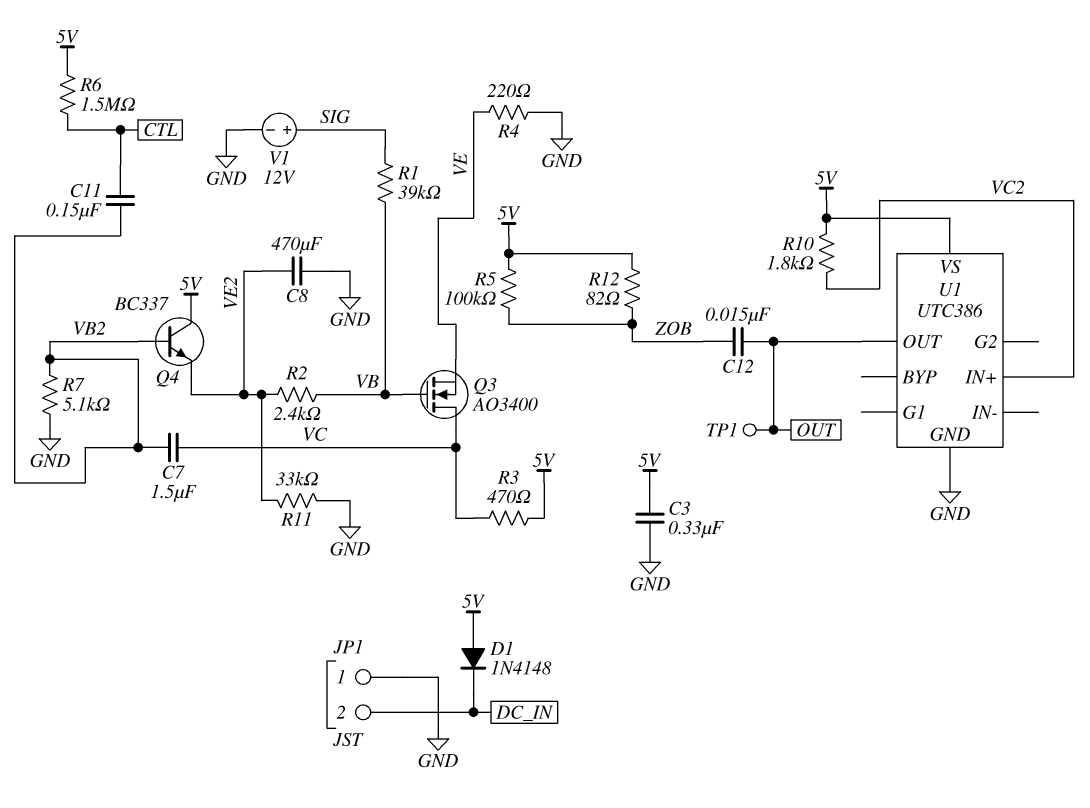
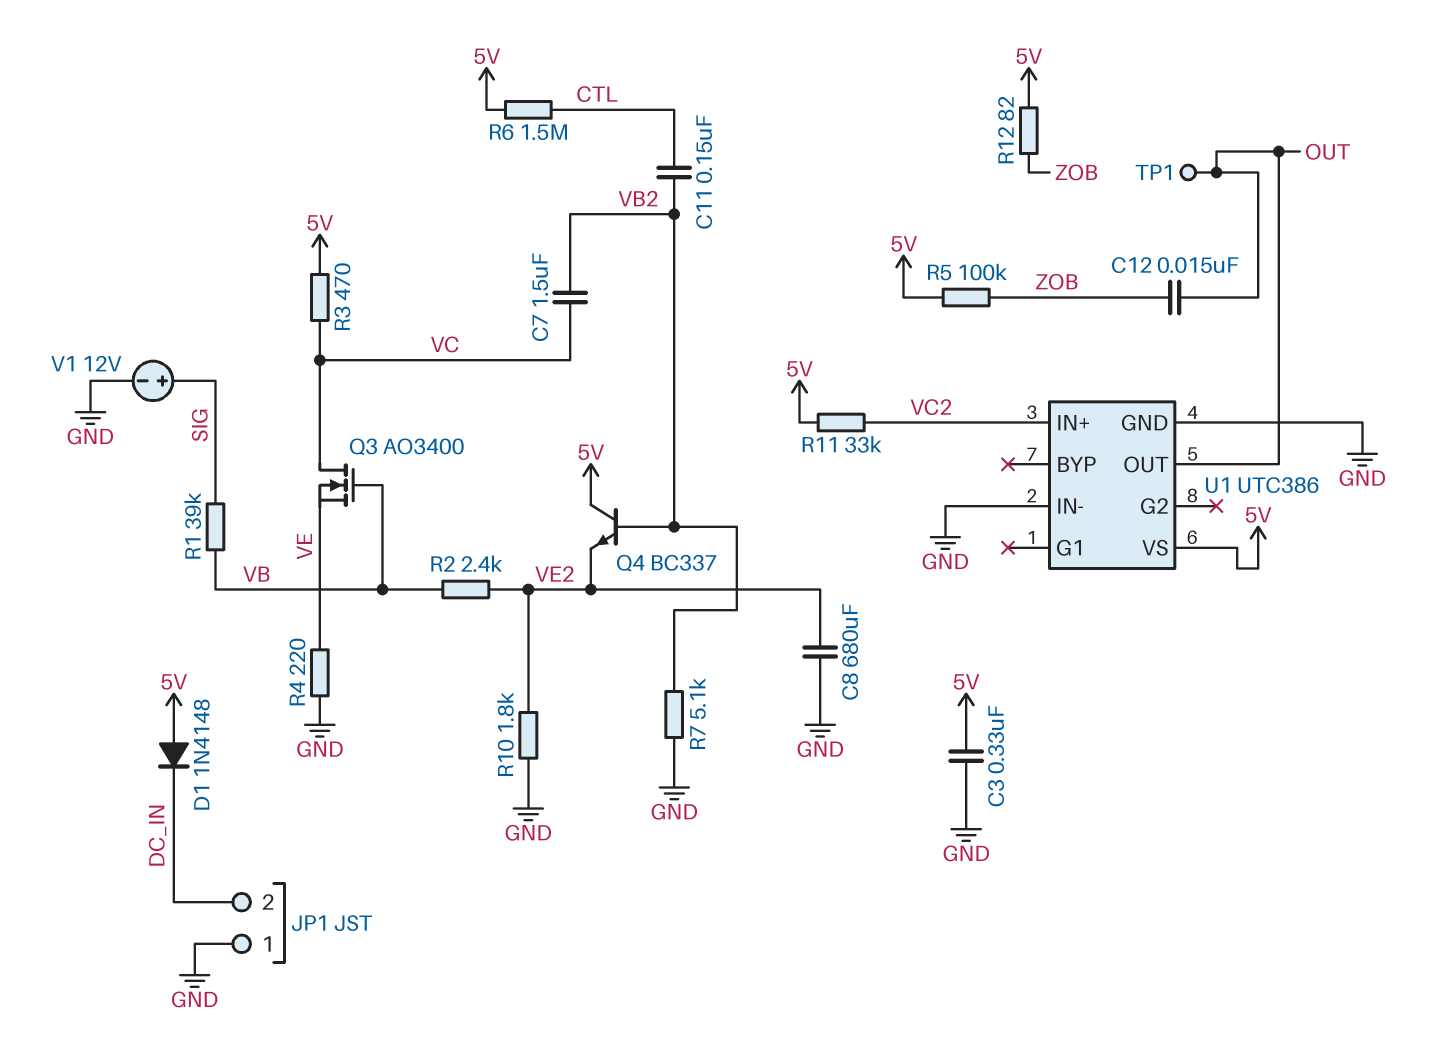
C8: 470uF (GND, VE2) -> 680uF (GND, VE2)
R10: 1.8k (5V, VC2) -> 1.8k (GND, VE2)
R11: 33k (GND, VE2) -> 33k (5V, VC2)
U1 pin IN-: none -> GND

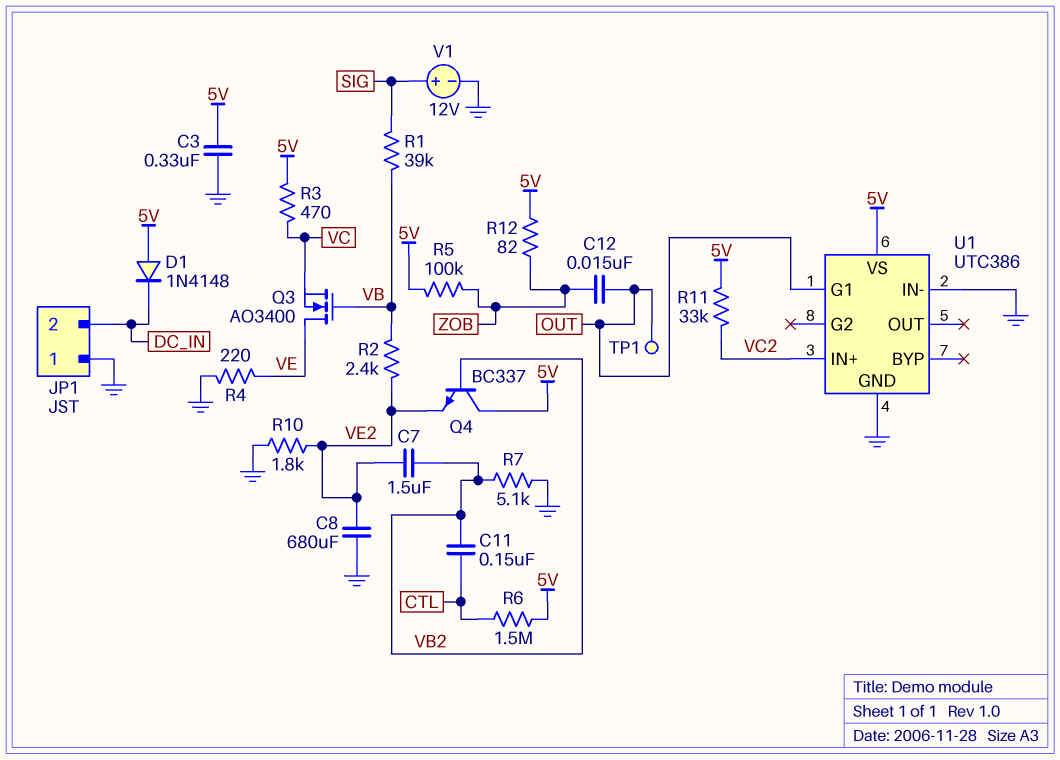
C7: 1.5uF (VB2, VC) -> 1.5uF (VB2, VE2)
Q3: NMOS AO3400 (G VB, D VC, S VE) -> NMOS AO3400 (G VB, D VE, S VC)
U1 pin G1: none -> OUT
U1 pin OUT: OUT -> none

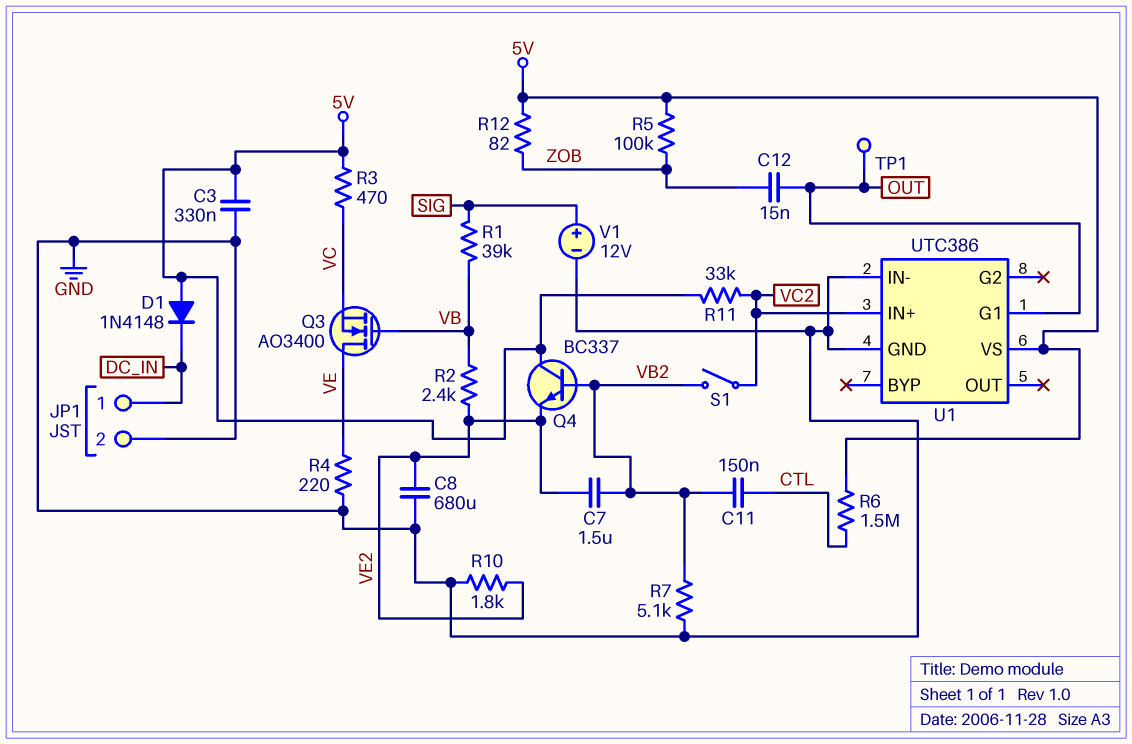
JP1 pin 1: GND -> DC_IN
JP1 pin 2: DC_IN -> GND
S1: none -> switch (VB2, VC2)

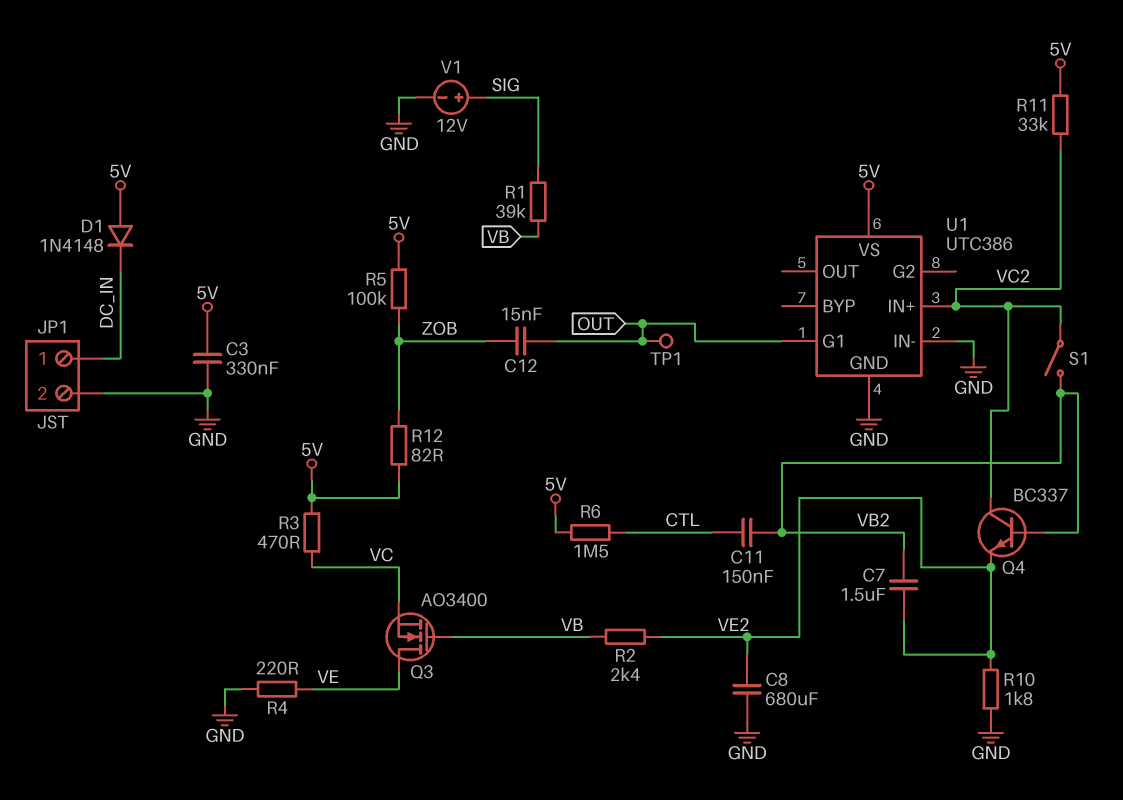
Q4: NPN BC337 (B VB2, C 5V, E VE2) -> NPN BC337 (B VB2, C VC2, E VE2)
R7: 5.1k (GND, VB2) -> none

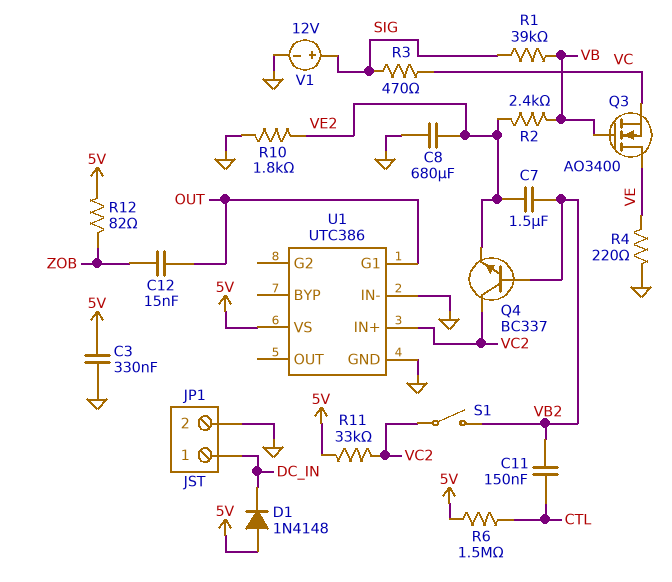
R3: 470 (5V, VC) -> 470 (SIG, VC)
R5: 100k (5V, ZOB) -> none
TP1: test point (OUT) -> none

